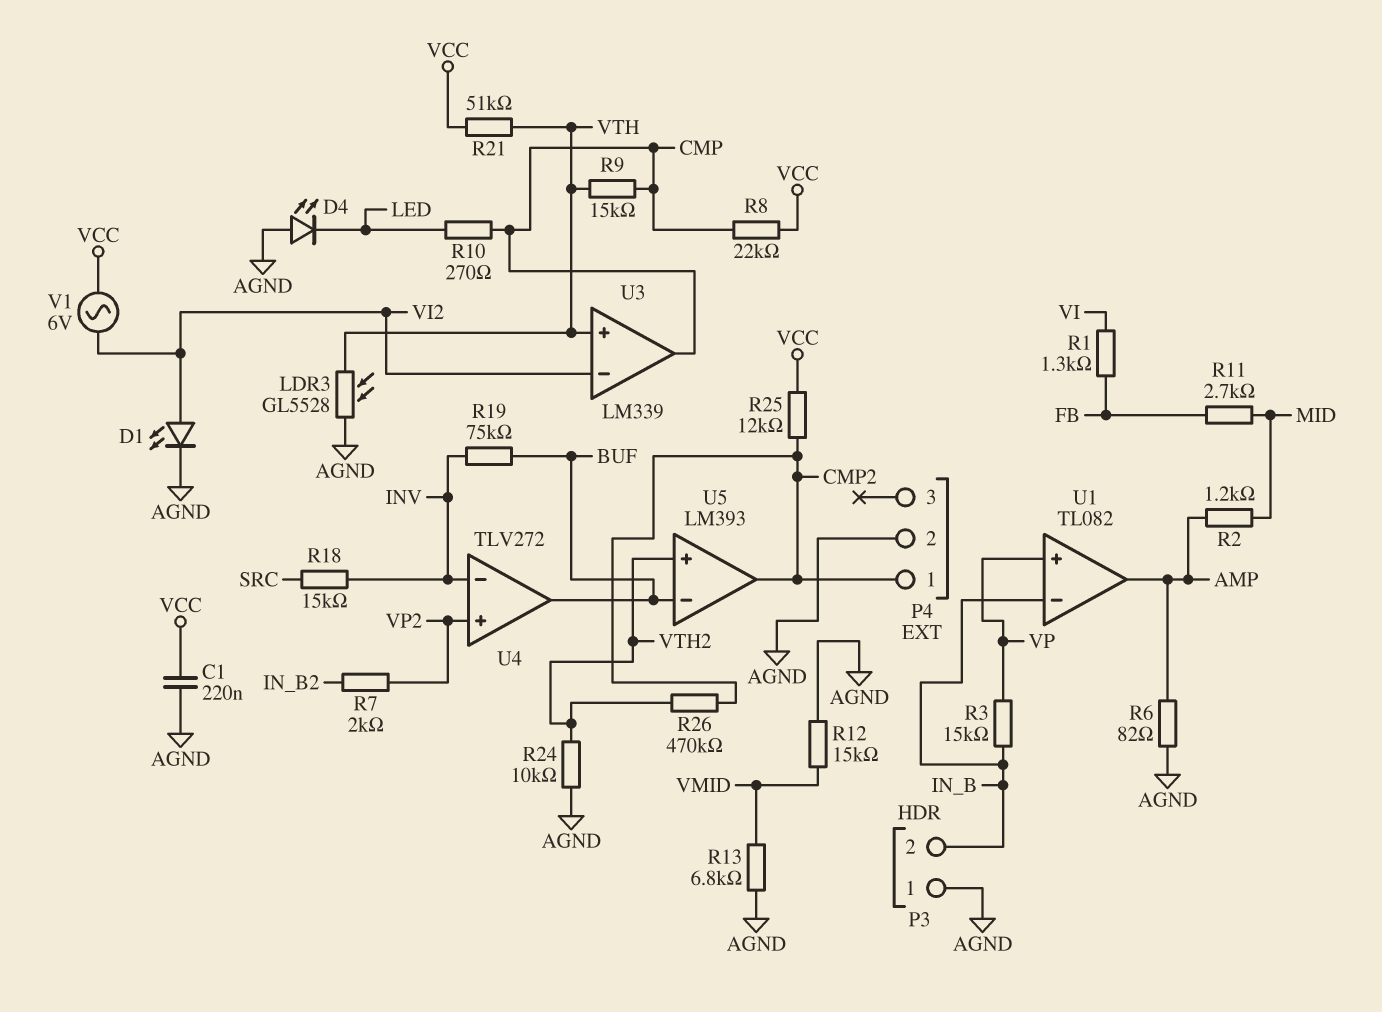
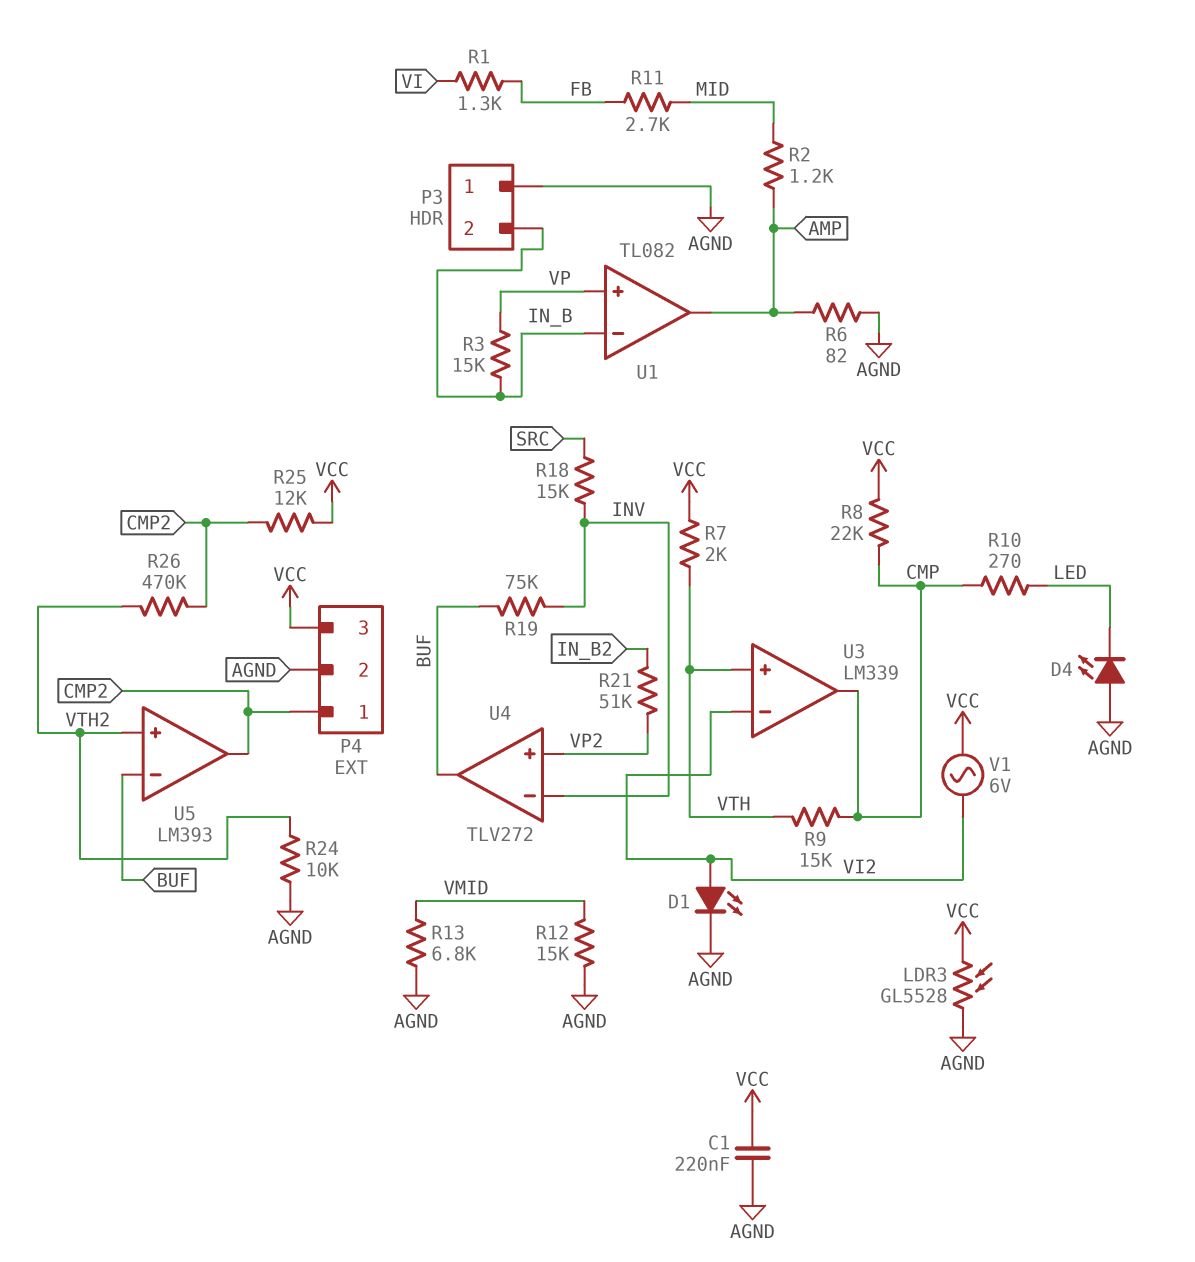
LDR3: GL5528 (AGND, VTH) -> GL5528 (AGND, VCC)
P4 pin 3: none -> VCC
R7: 2k (IN_B2, VP2) -> 2k (VCC, VTH)
R21: 51k (VCC, VTH) -> 51k (IN_B2, VP2)

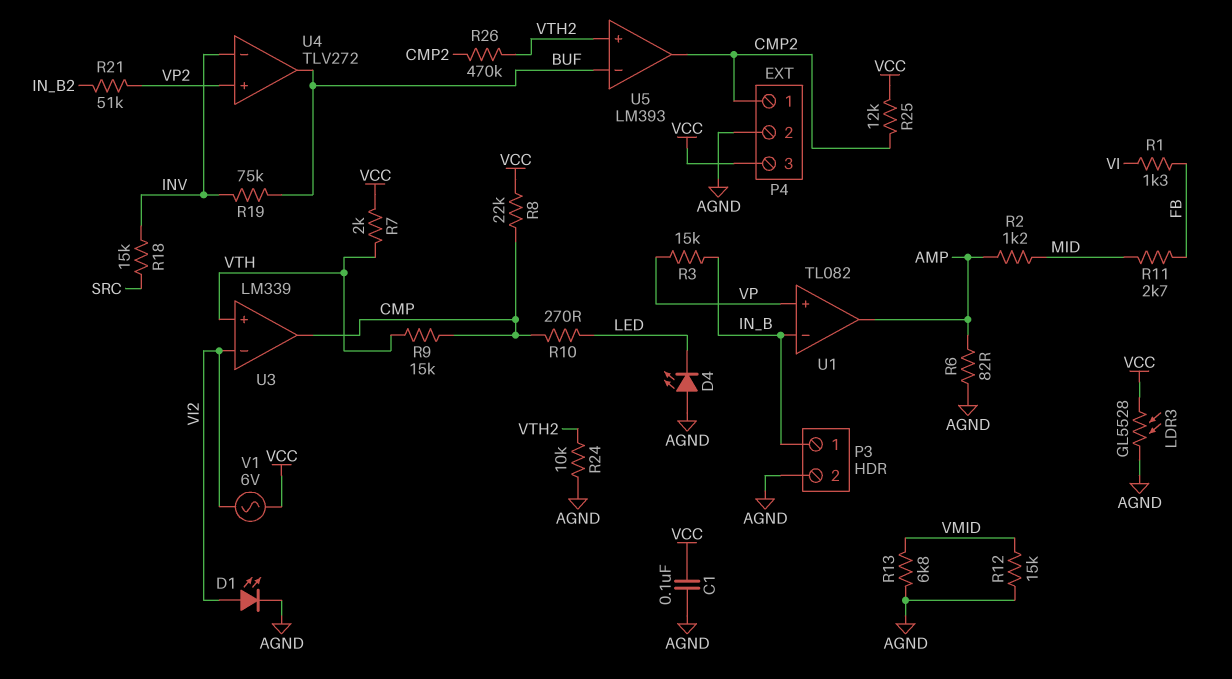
C1: 220nF (AGND, VCC) -> 100nF (AGND, VCC)
P3 pin 1: AGND -> IN_B
P3 pin 2: IN_B -> AGND

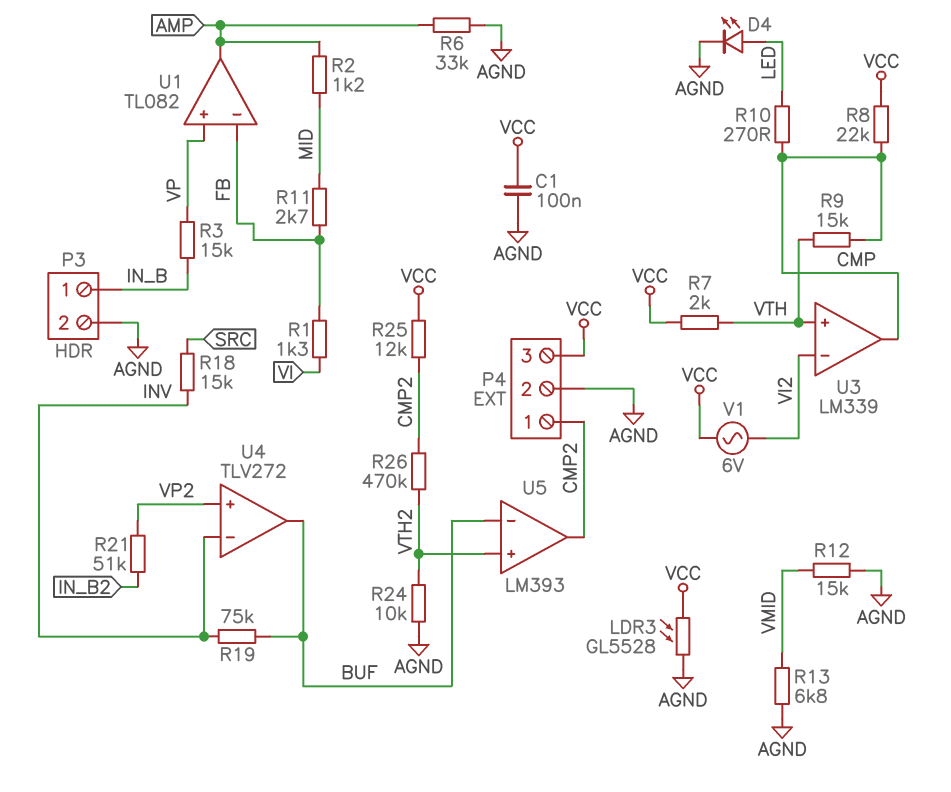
D1: LED (A VI2, K AGND) -> none
D4: LED (A AGND, K LED) -> LED (A LED, K AGND)
R6: 82 (AGND, AMP) -> 33k (AGND, AMP)
U1 pin in-: IN_B -> FB

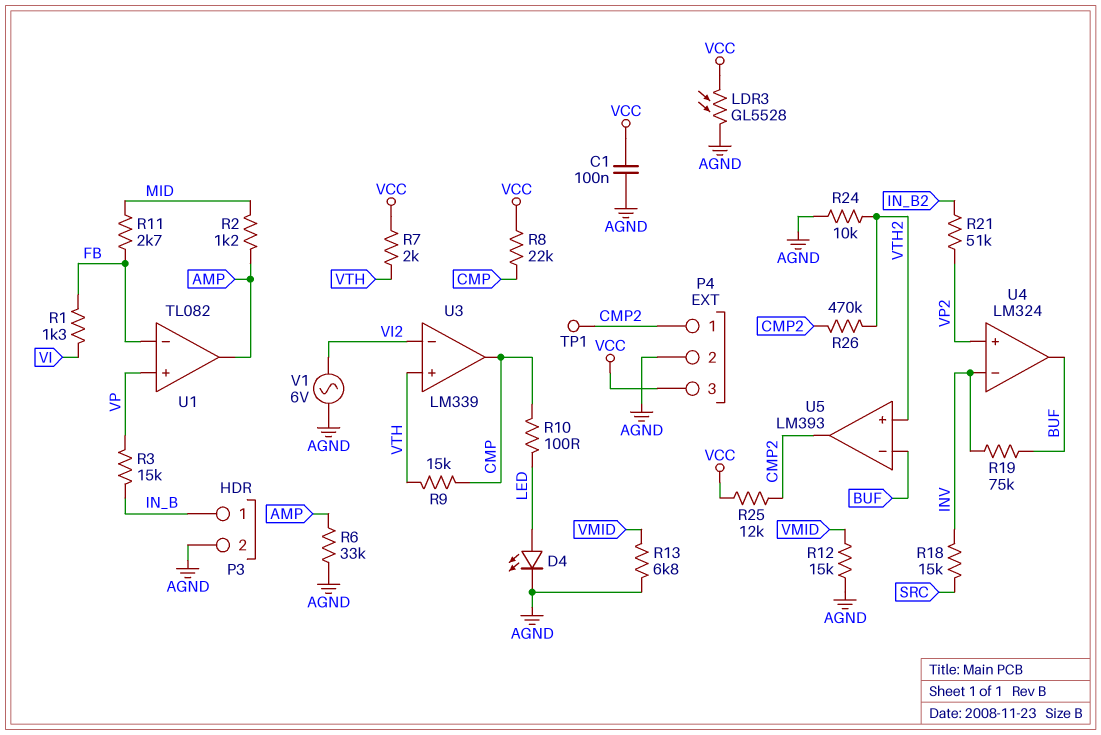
R10: 270 (CMP, LED) -> 100 (CMP, LED)
TP1: none -> test point (CMP2)
U4: TLV272 -> LM324
V1: AC 6V (VCC, VI2) -> AC 6V (AGND, VI2)

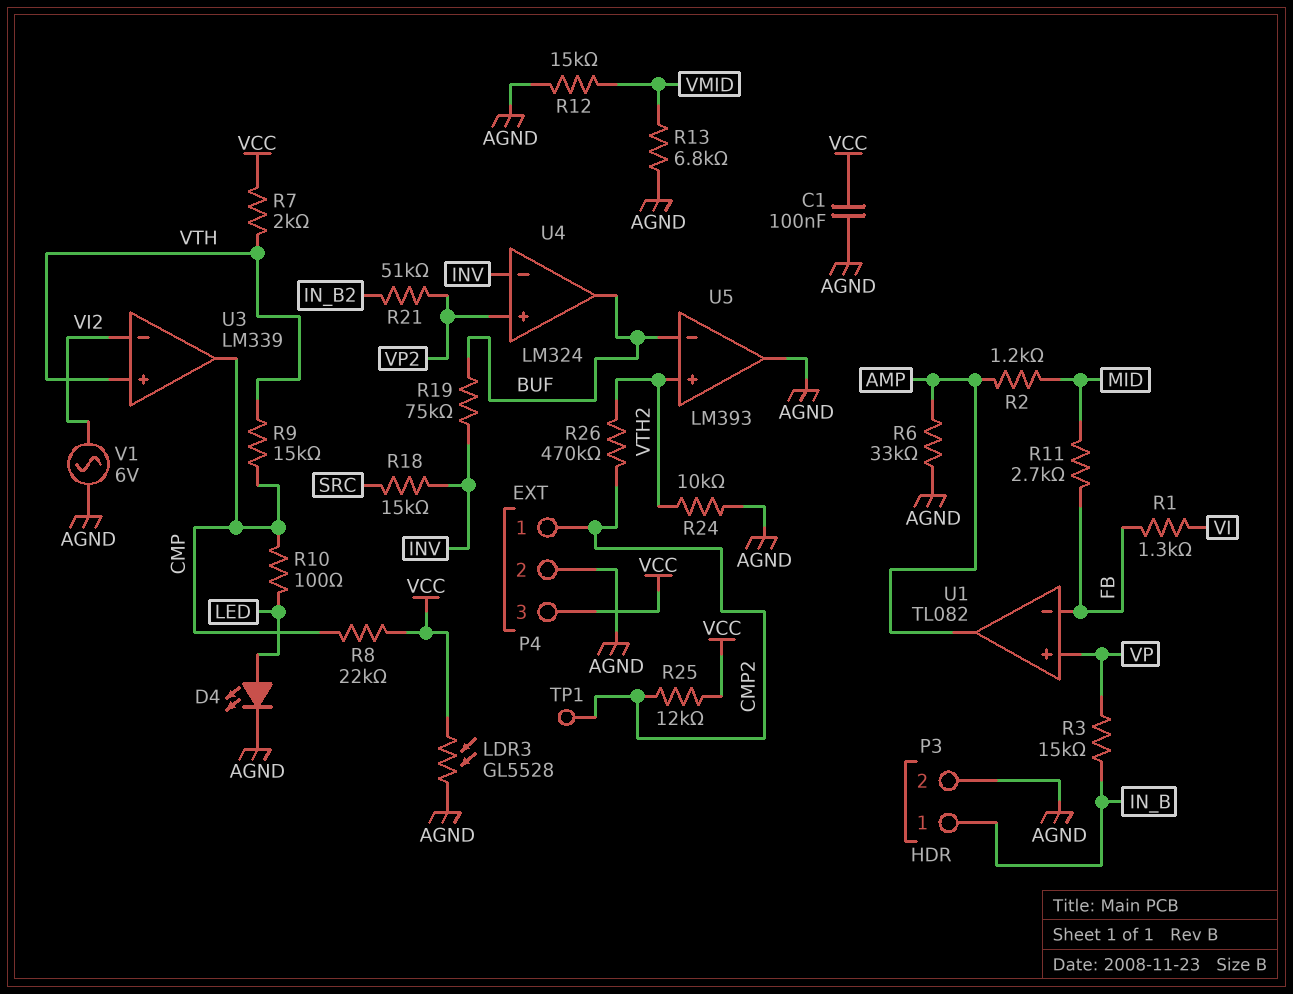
U5 pin out: CMP2 -> AGND

